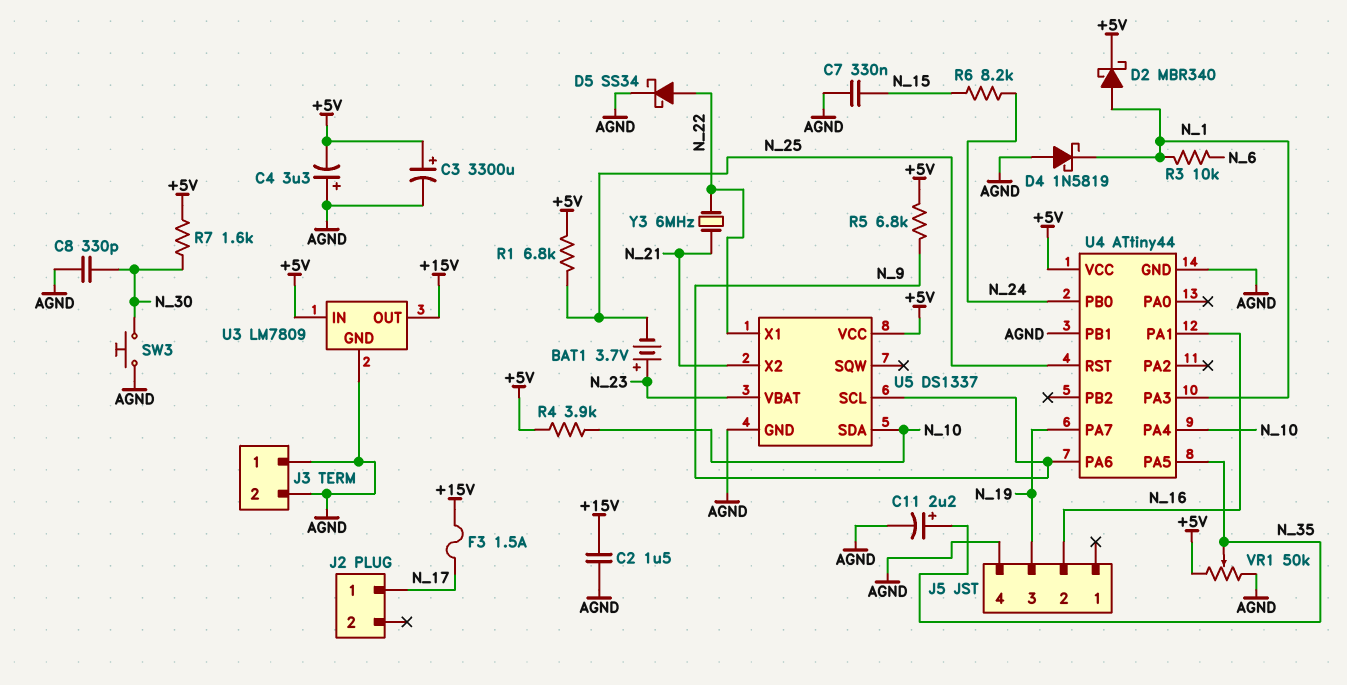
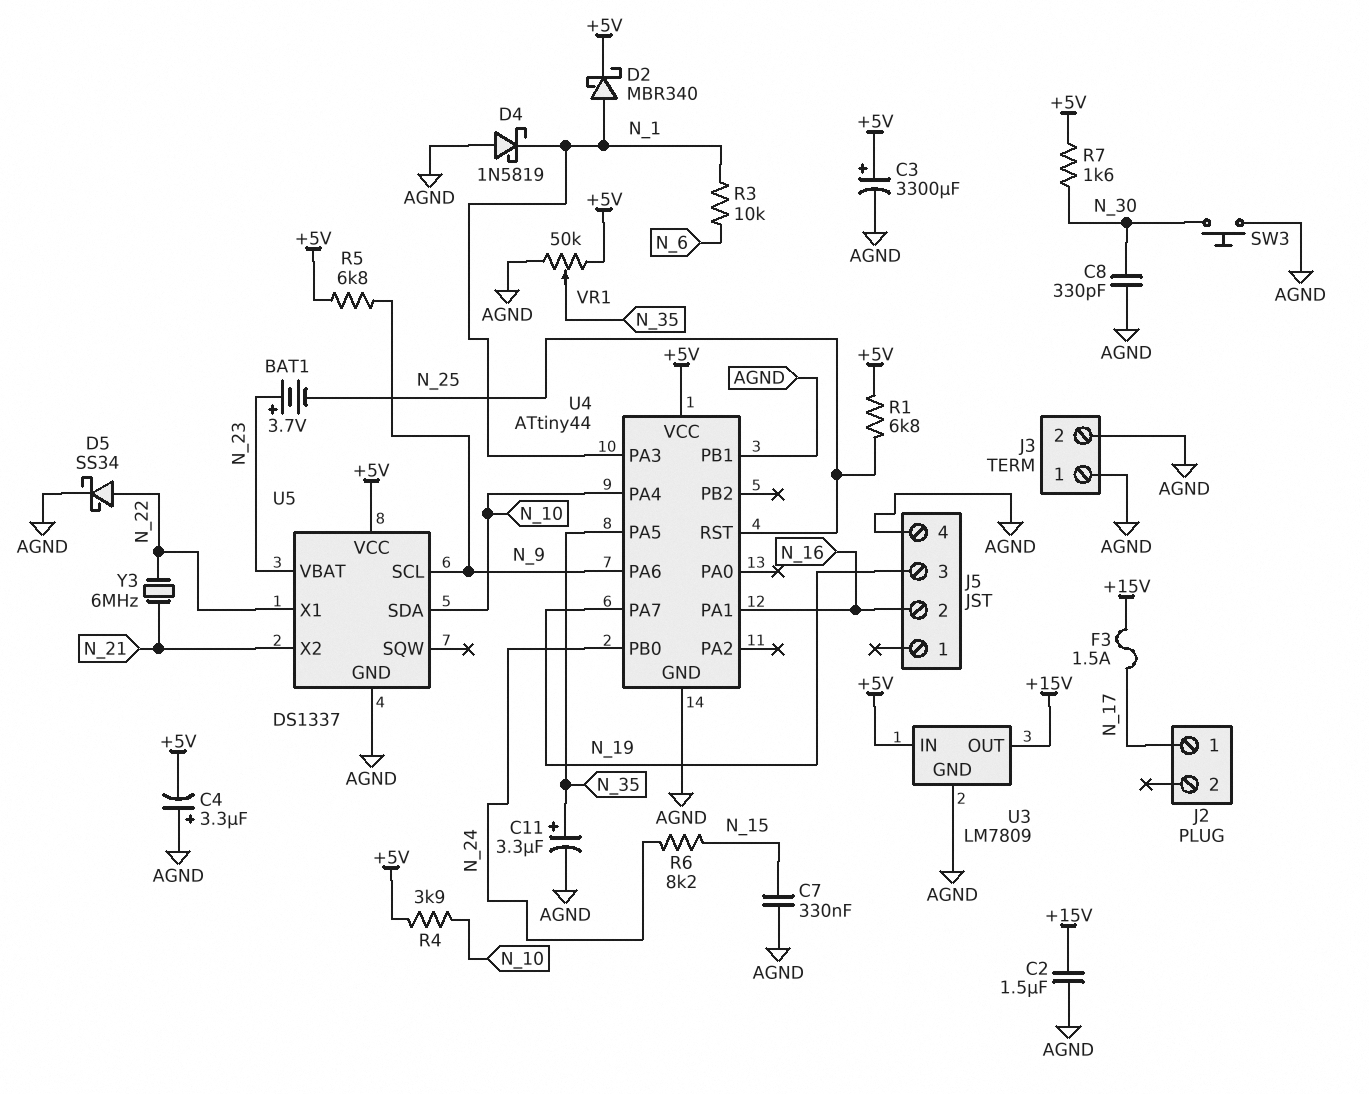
C11: 2.2uF (plus N_35, minus AGND) -> 3.3uF (plus N_35, minus AGND)

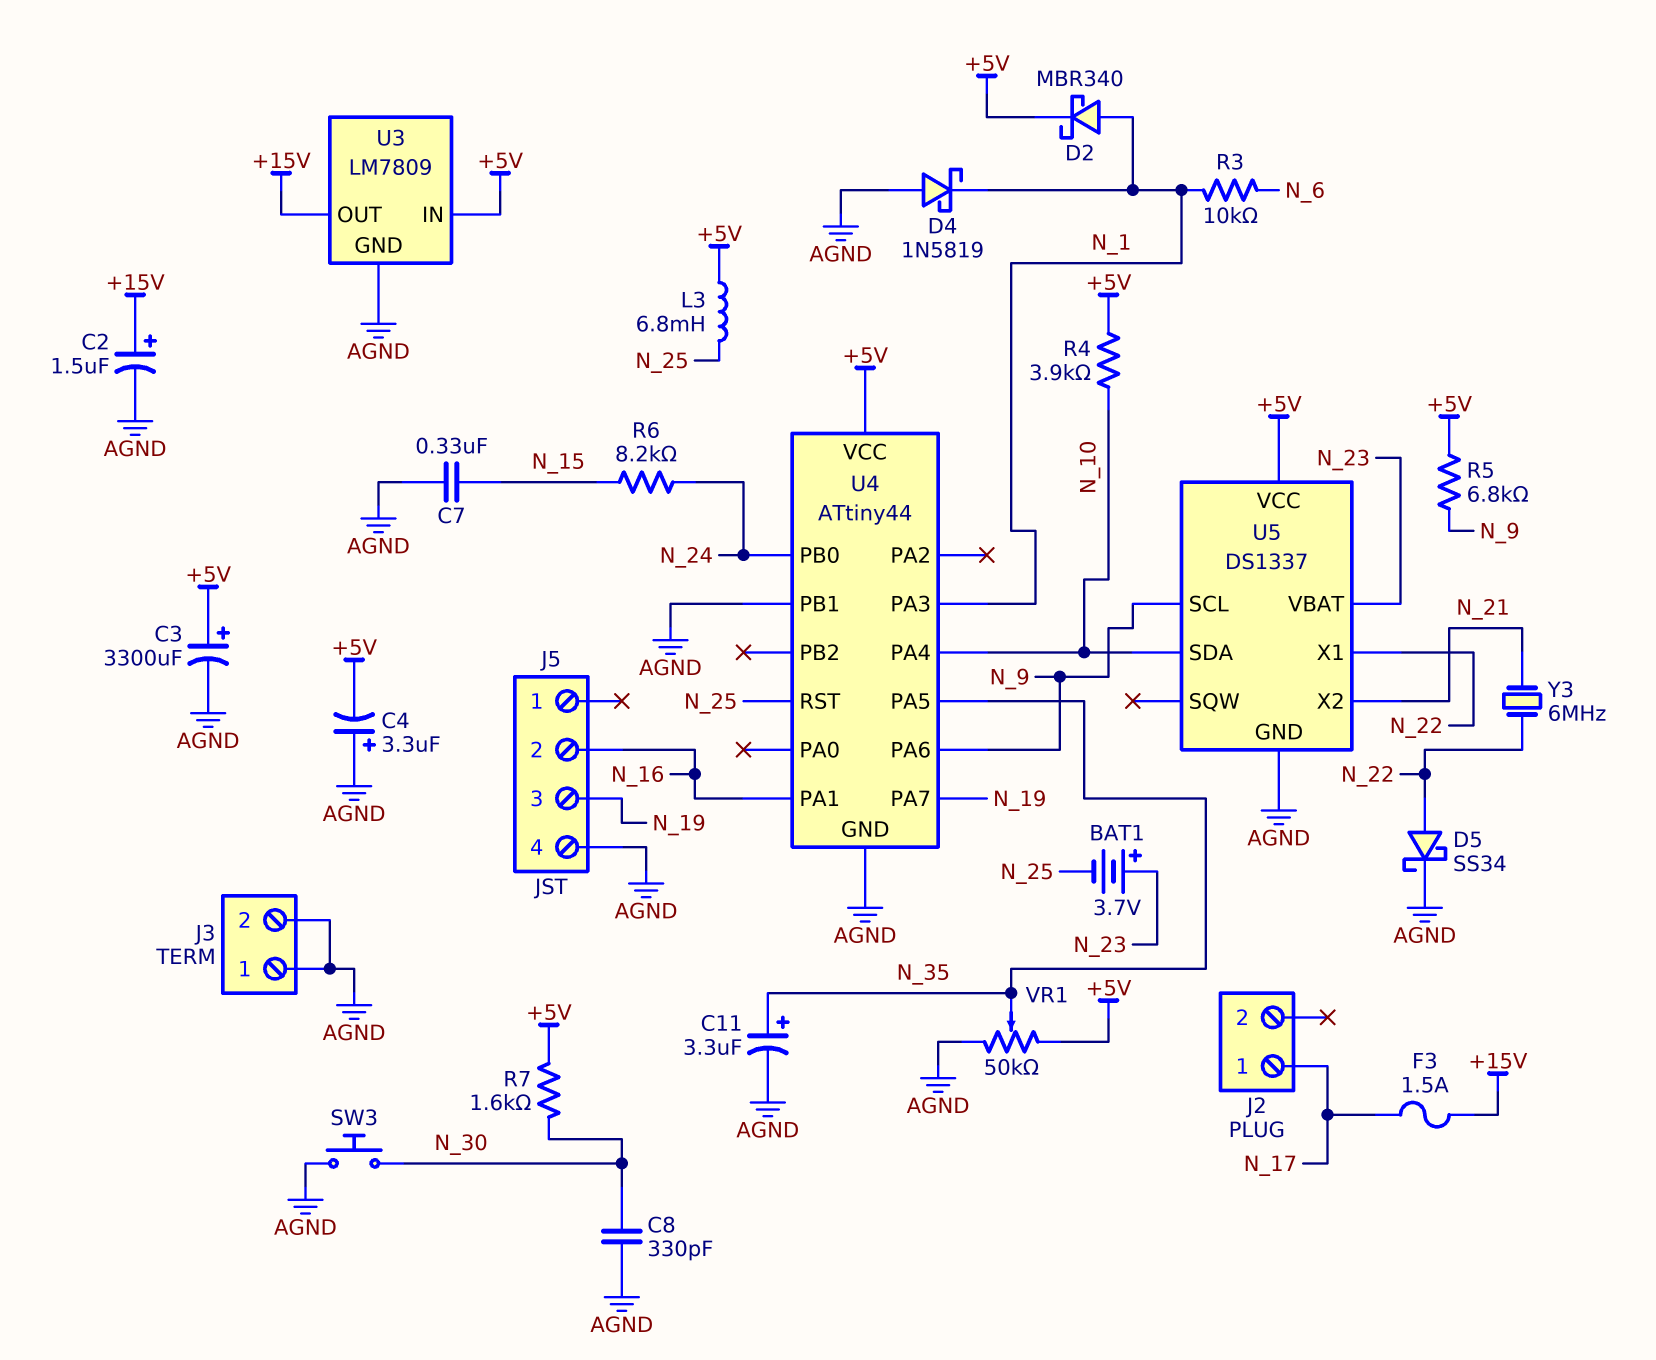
C2: 1.5uF (+15V, AGND) -> 1.5uF (plus +15V, minus AGND)
L3: none -> 6.8mH (+5V, N_25)
R1: 6.8k (+5V, N_25) -> none

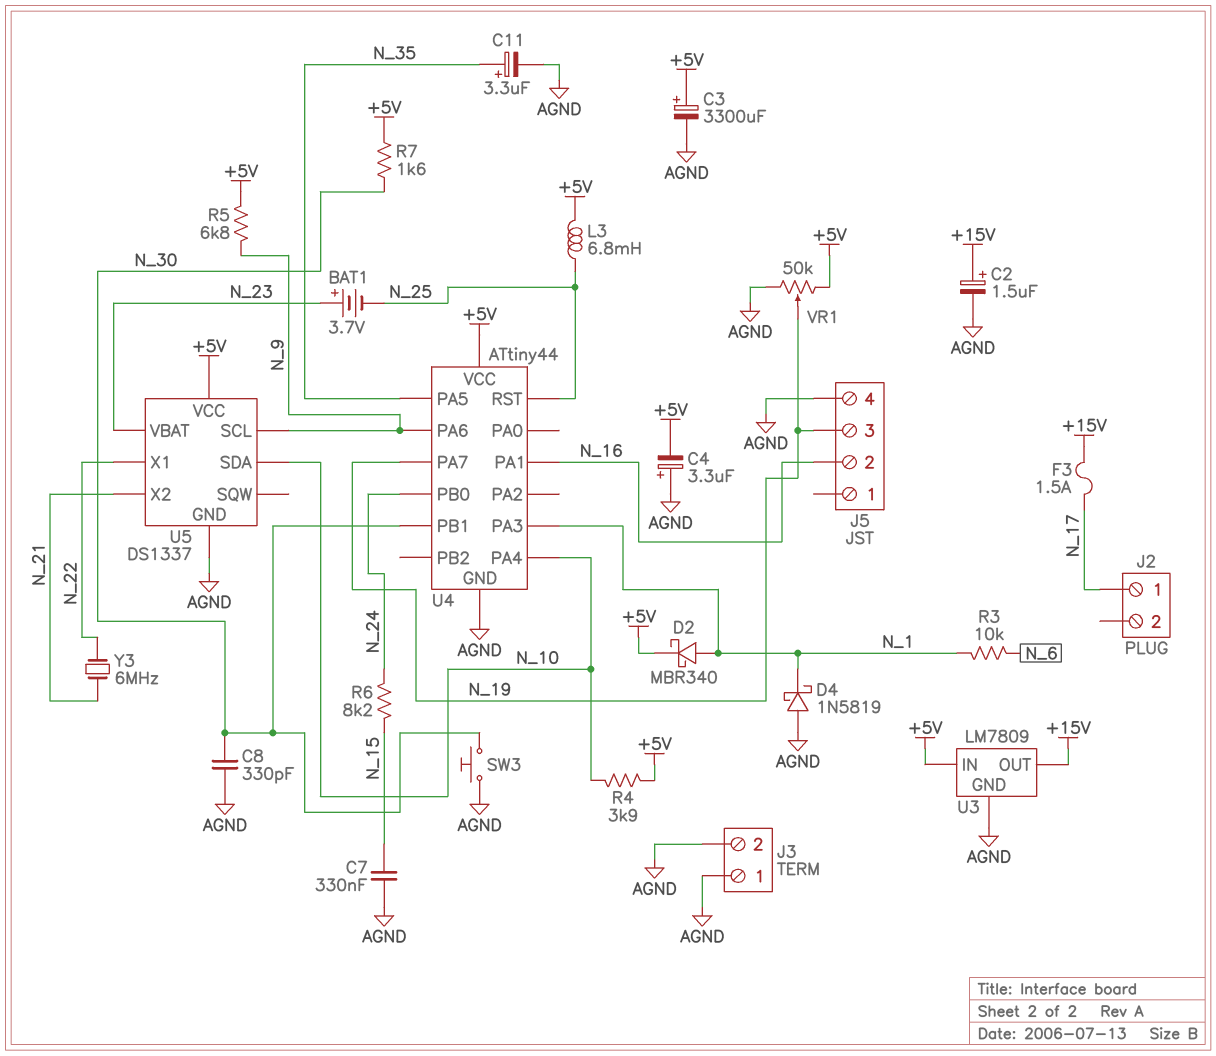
D5: schottky SS34 (A N_22, K AGND) -> none
U4 pin PB1: AGND -> N_30
VR1: 50k (+5V, AGND, wiper N_35) -> 50k (+5V, AGND, wiper N_19)

